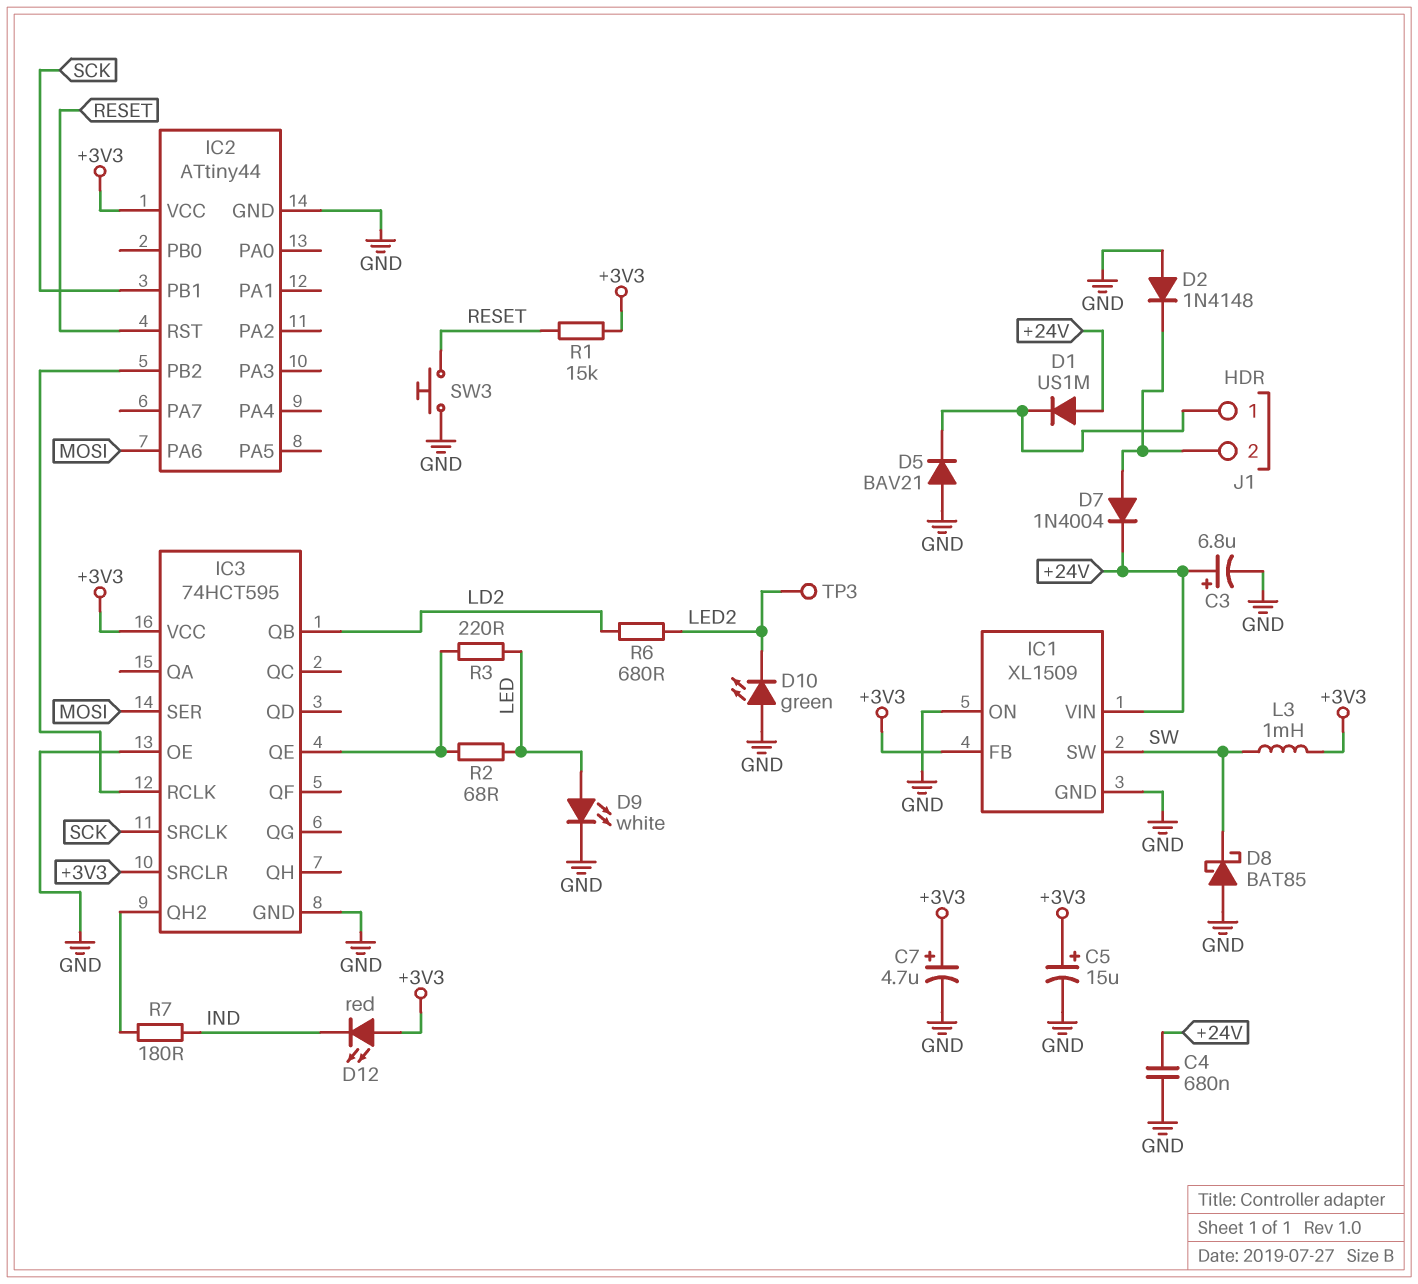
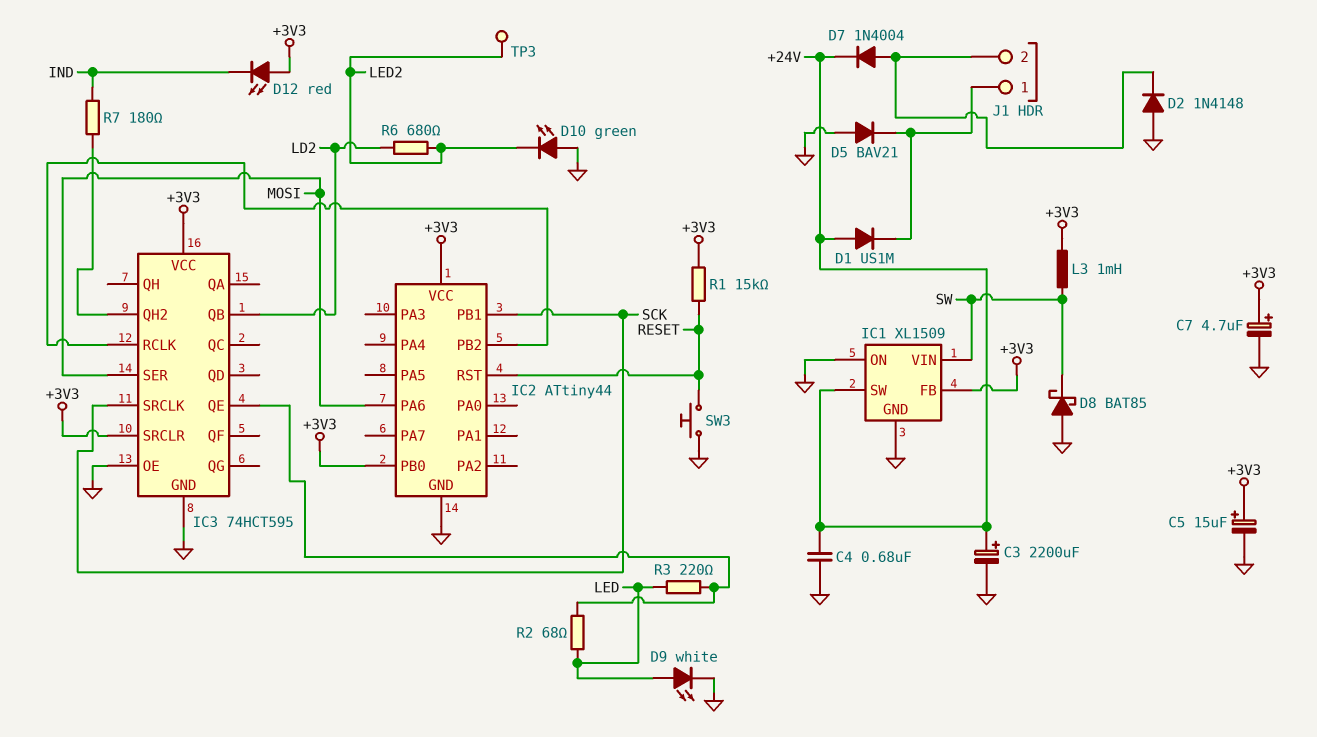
C3: 6.8uF (plus +24V, minus GND) -> 2200uF (plus +24V, minus GND)
IC1 pin SW: SW -> +24V
IC1 pin VIN: +24V -> SW
IC2 pin PB0: none -> +3V3

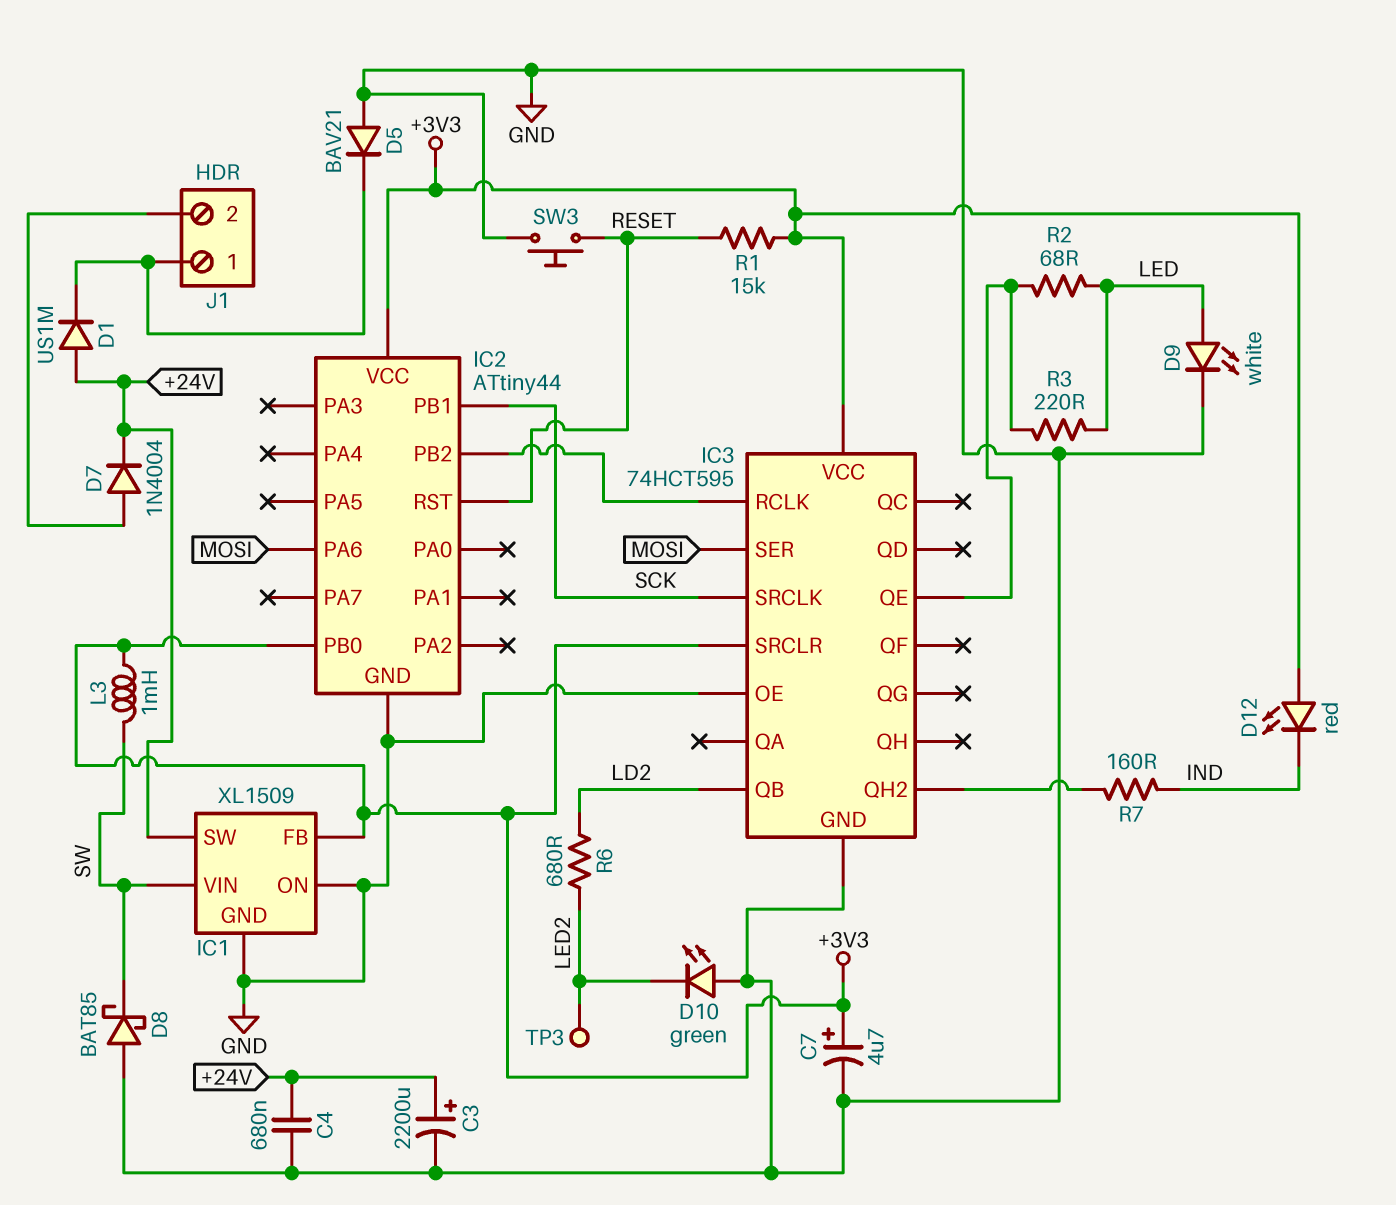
C5: 15uF (plus +3V3, minus GND) -> none
D2: diode 1N4148 (A GND, K J1/2) -> none
R7: 180 (IC3/QH2, IND) -> 160 (IC3/QH2, IND)

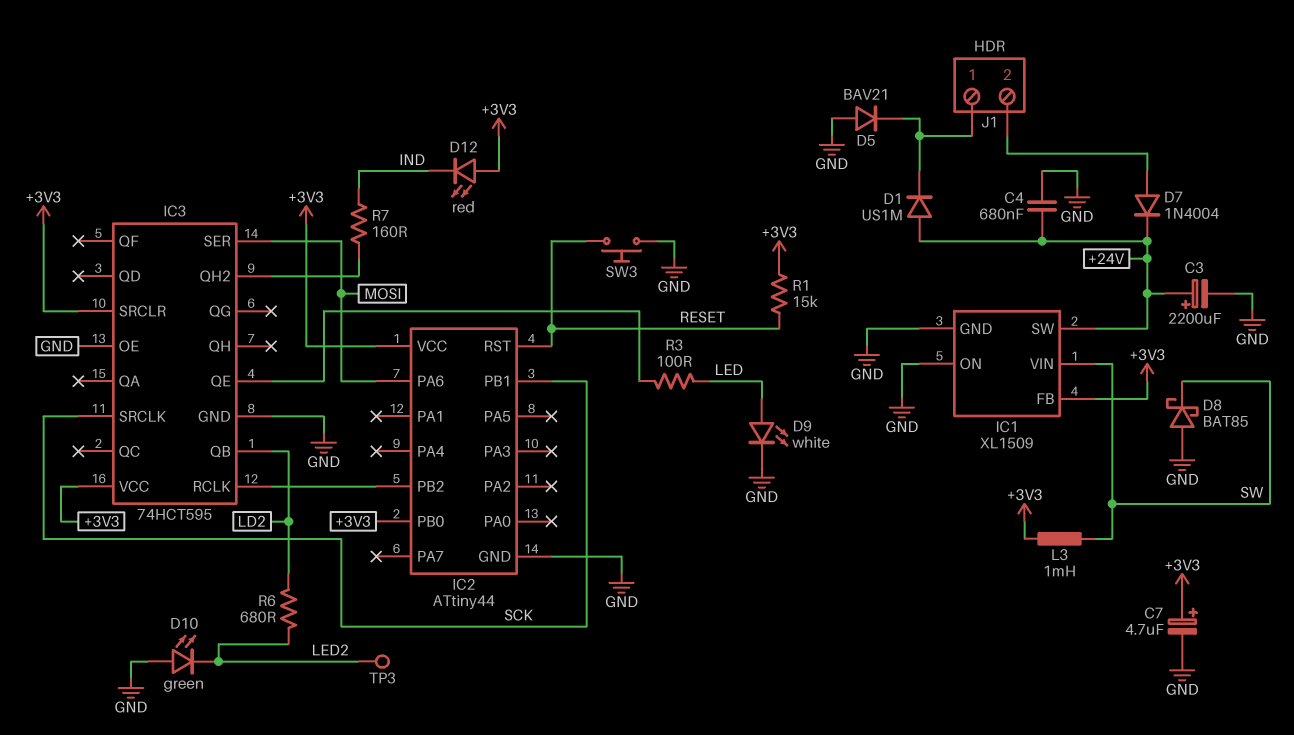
R2: 68 (IC3/QE, LED) -> none
R3: 220 (IC3/QE, LED) -> 100 (IC3/QE, LED)

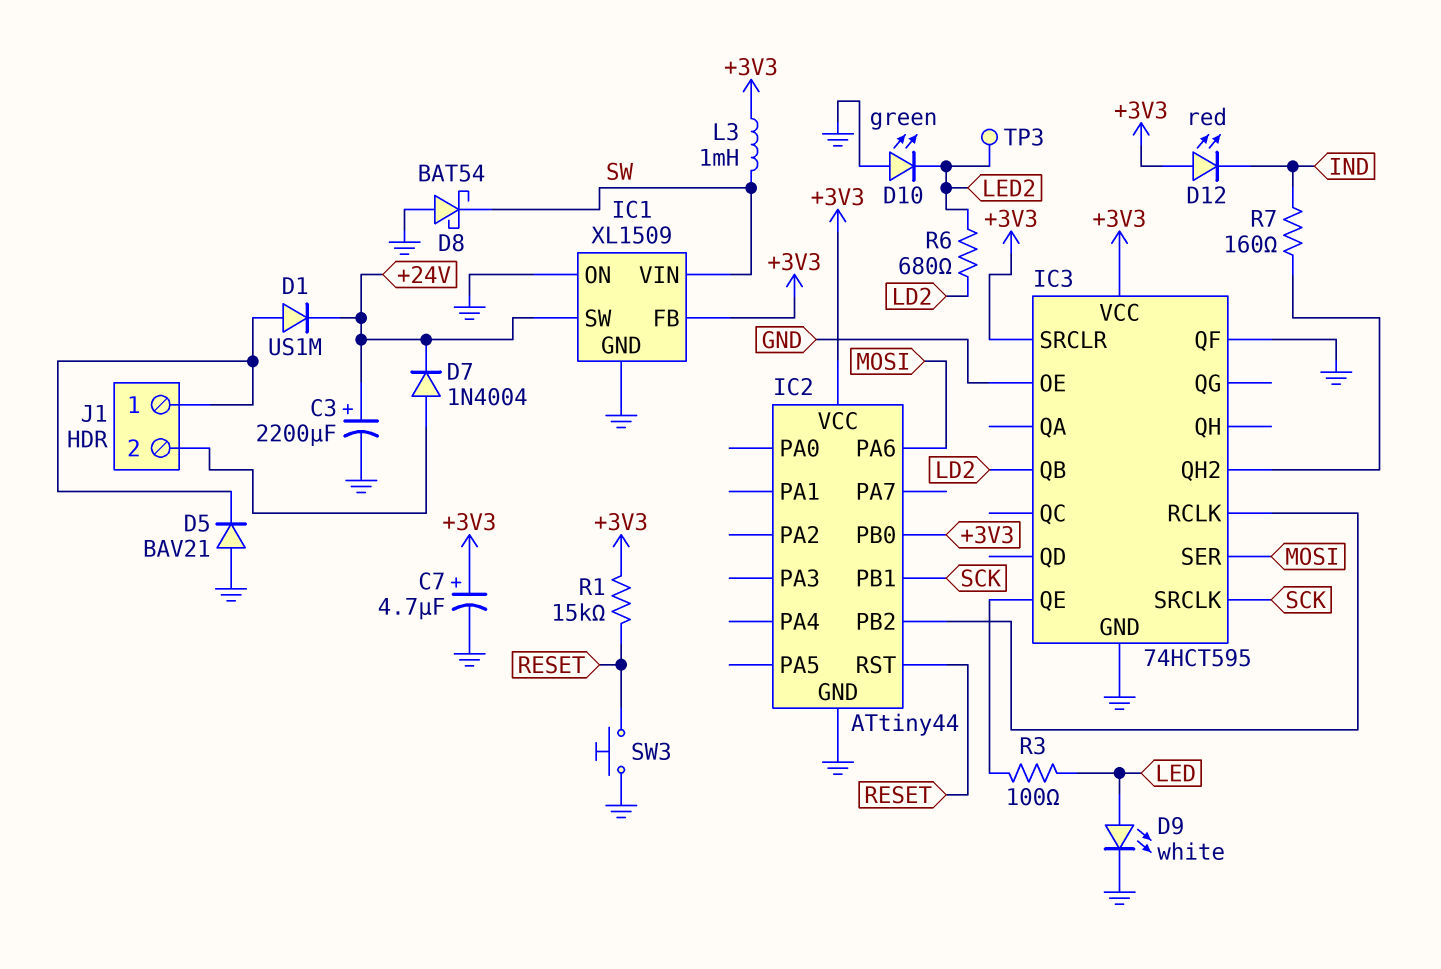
C4: 680nF (+24V, GND) -> none
D1: diode US1M (A +24V, K J1/1) -> diode US1M (A J1/1, K +24V)
D8: schottky BAT85 (A GND, K SW) -> schottky BAT54 (A GND, K SW)
IC3 pin QF: none -> GND

